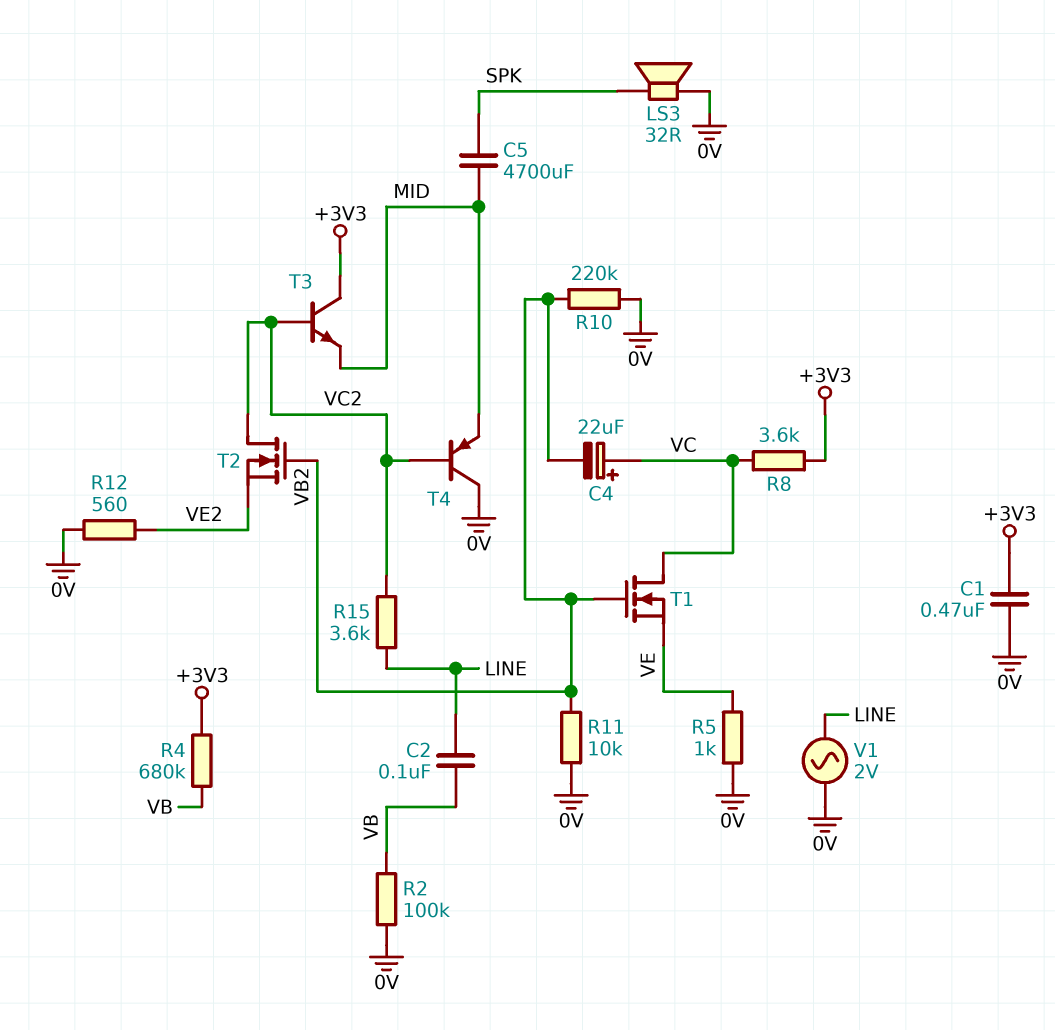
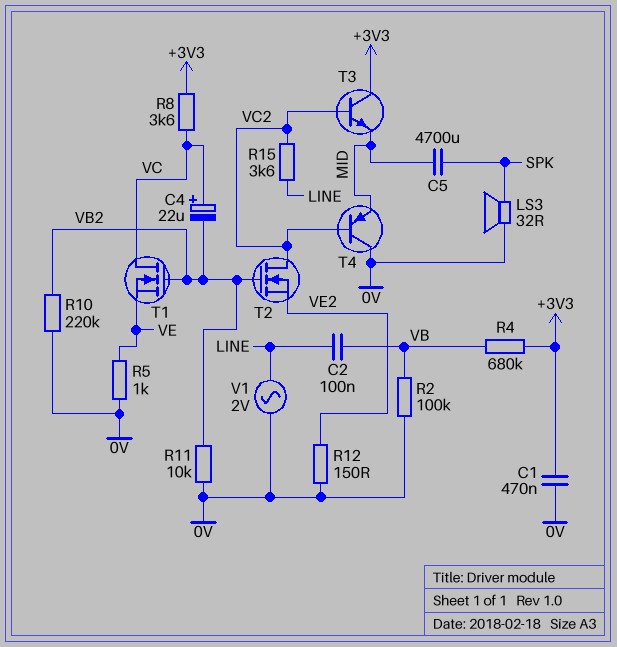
R12: 560 (0V, VE2) -> 150 (0V, VE2)

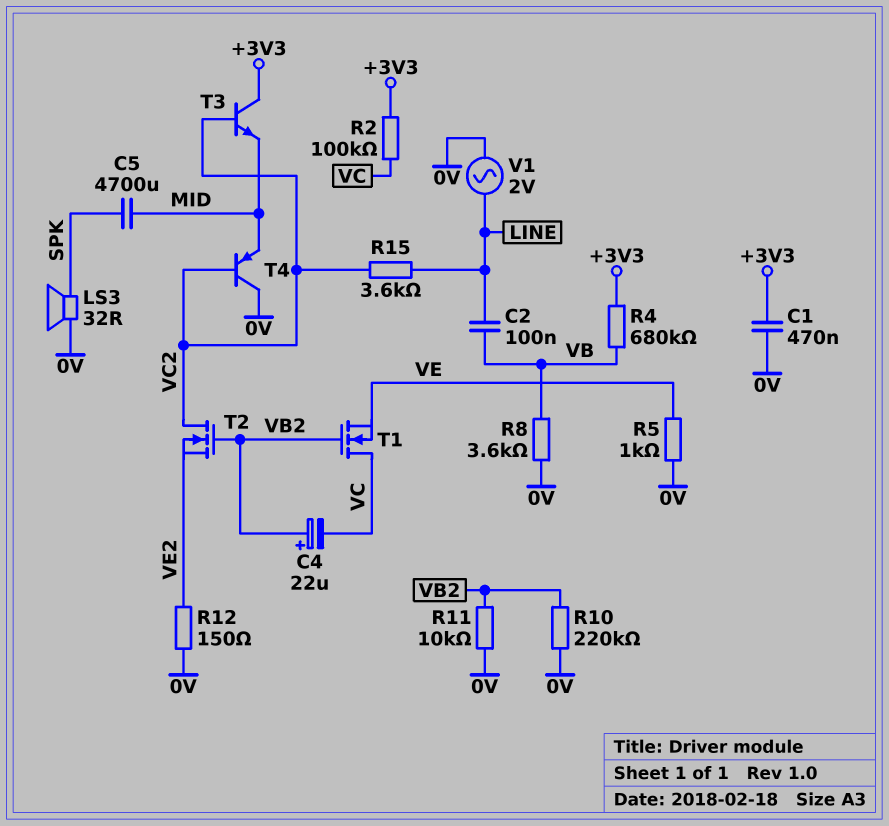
C4: 22uF (plus VC, minus VB2) -> 22uF (plus VB2, minus VC)
R2: 100k (0V, VB) -> 100k (+3V3, VC)
R8: 3.6k (+3V3, VC) -> 3.6k (0V, VB)

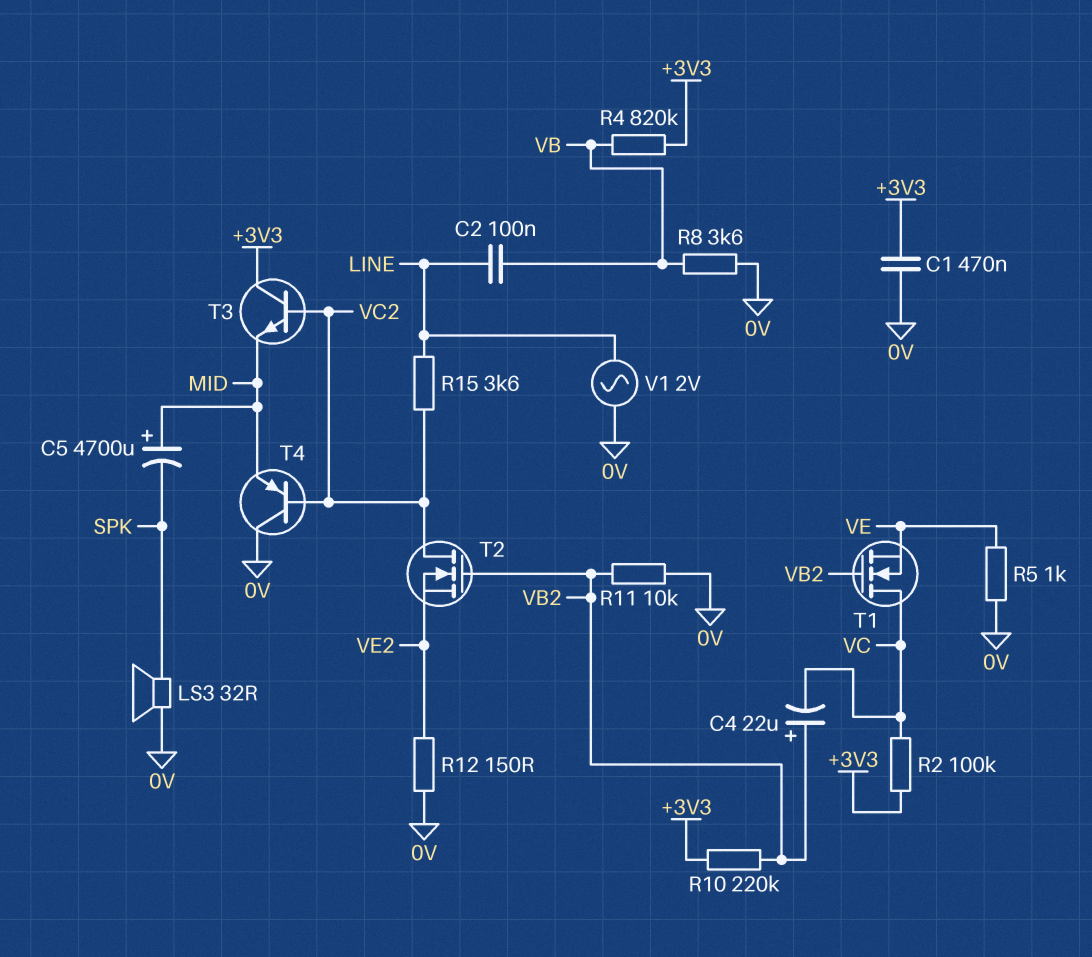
C5: 4700uF (MID, SPK) -> 4700uF (plus MID, minus SPK)
R4: 680k (+3V3, VB) -> 820k (+3V3, VB)
R10: 220k (0V, VB2) -> 220k (+3V3, VB2)

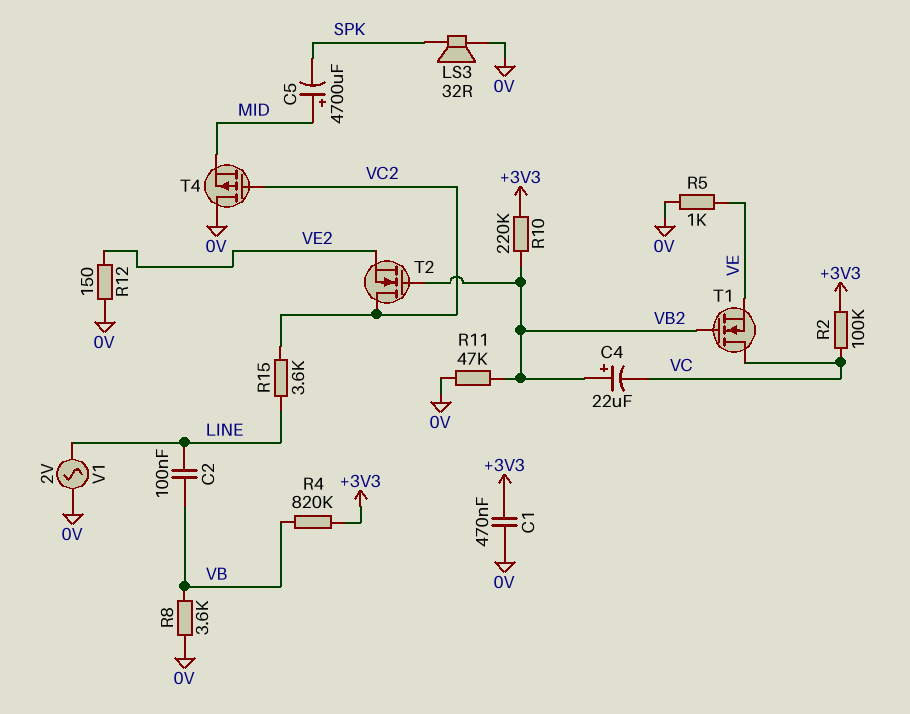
R11: 10k (0V, VB2) -> 47k (0V, VB2)
T3: NPN (B VC2, C +3V3, E MID) -> none
T4: PNP (B VC2, C 0V, E MID) -> PMOS (G VC2, D 0V, S MID)

